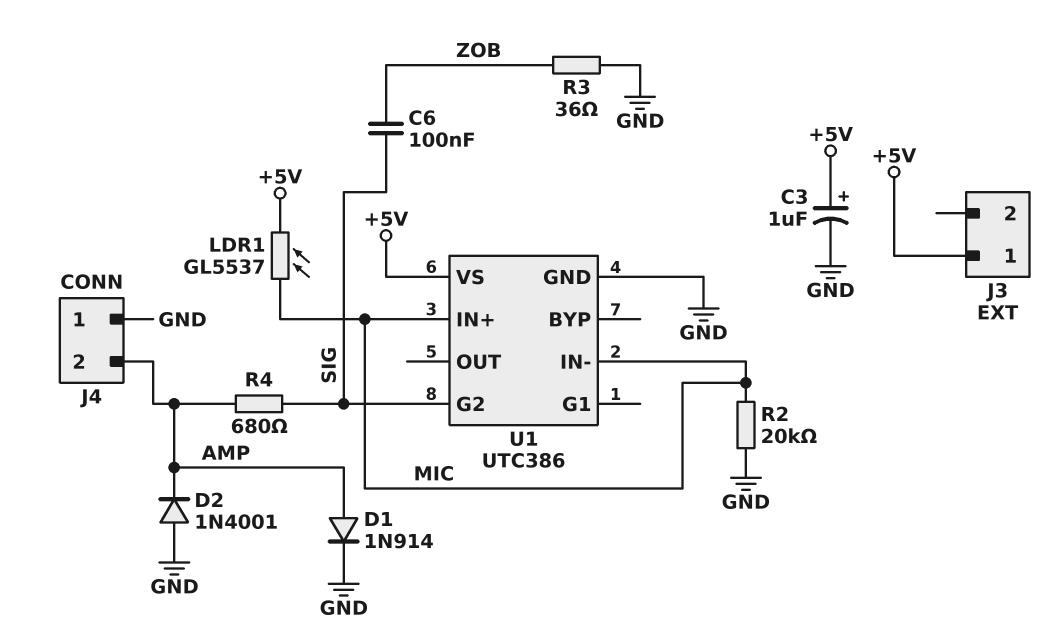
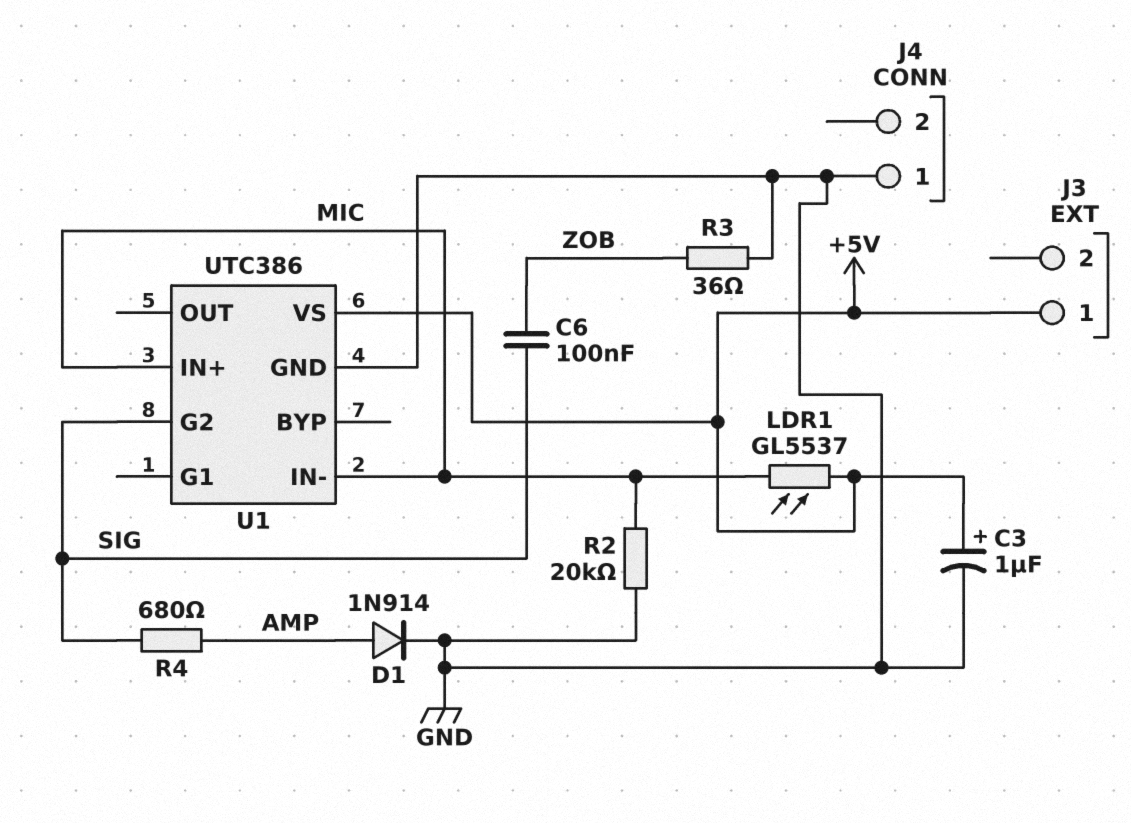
D2: diode 1N4001 (A GND, K AMP) -> none
J4 pin 2: AMP -> none

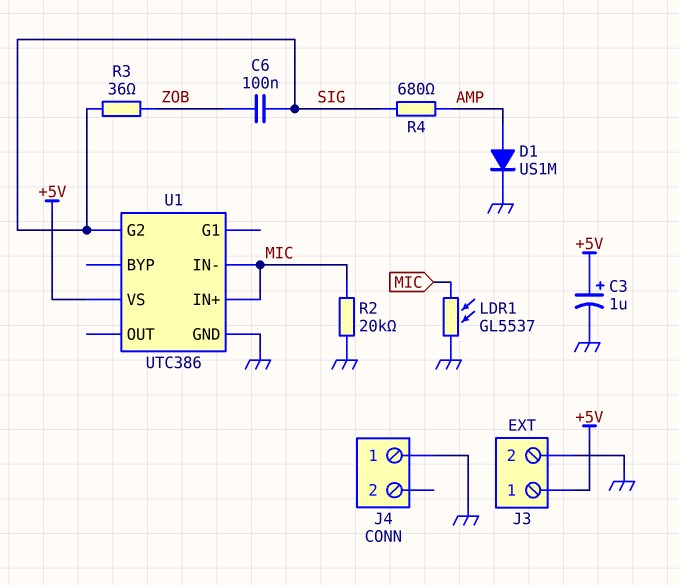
D1: diode 1N914 (A AMP, K GND) -> diode US1M (A AMP, K GND)
J3 pin 2: none -> GND
LDR1: GL5537 (+5V, MIC) -> GL5537 (GND, MIC)
R3: 36 (GND, ZOB) -> 36 (SIG, ZOB)

